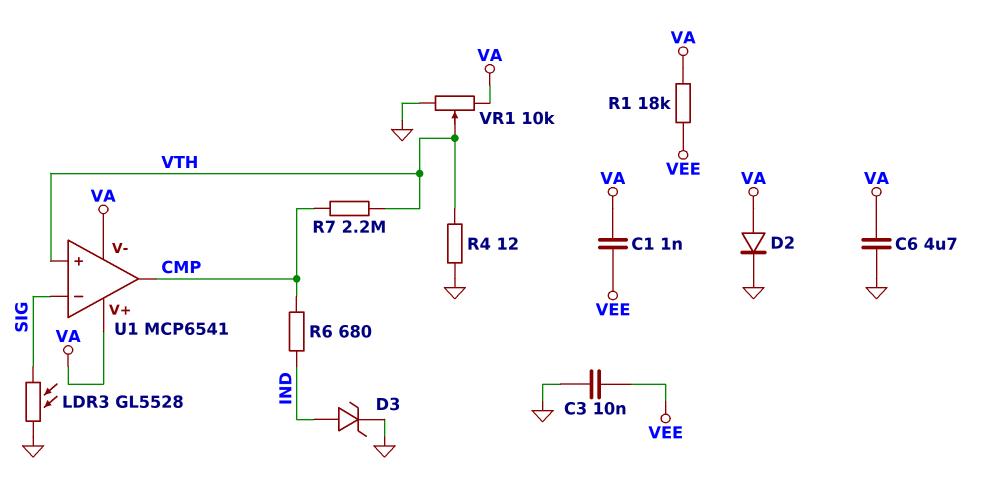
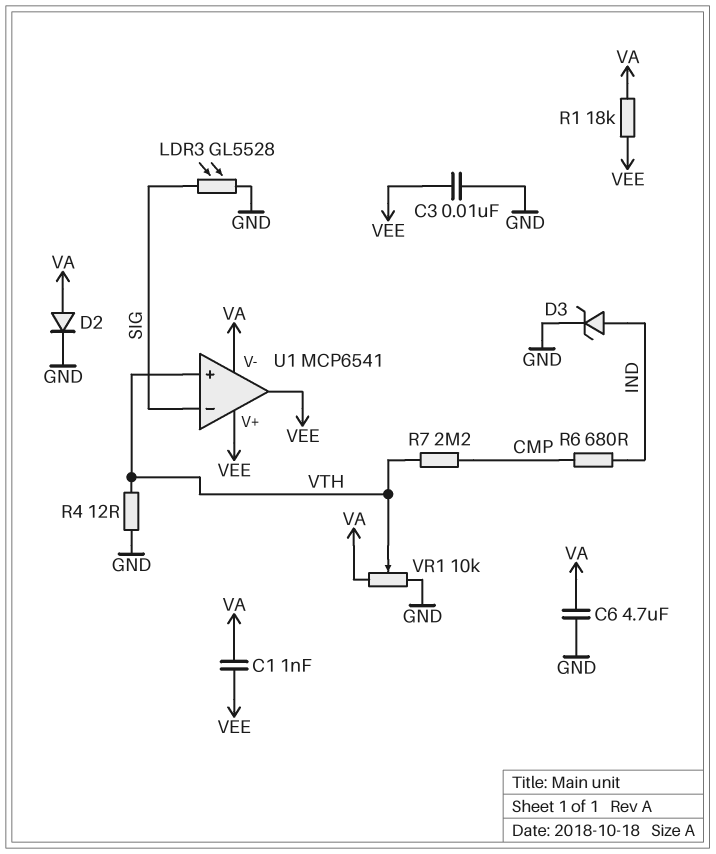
U1 pin V+: VA -> VEE
U1 pin out: CMP -> VEE

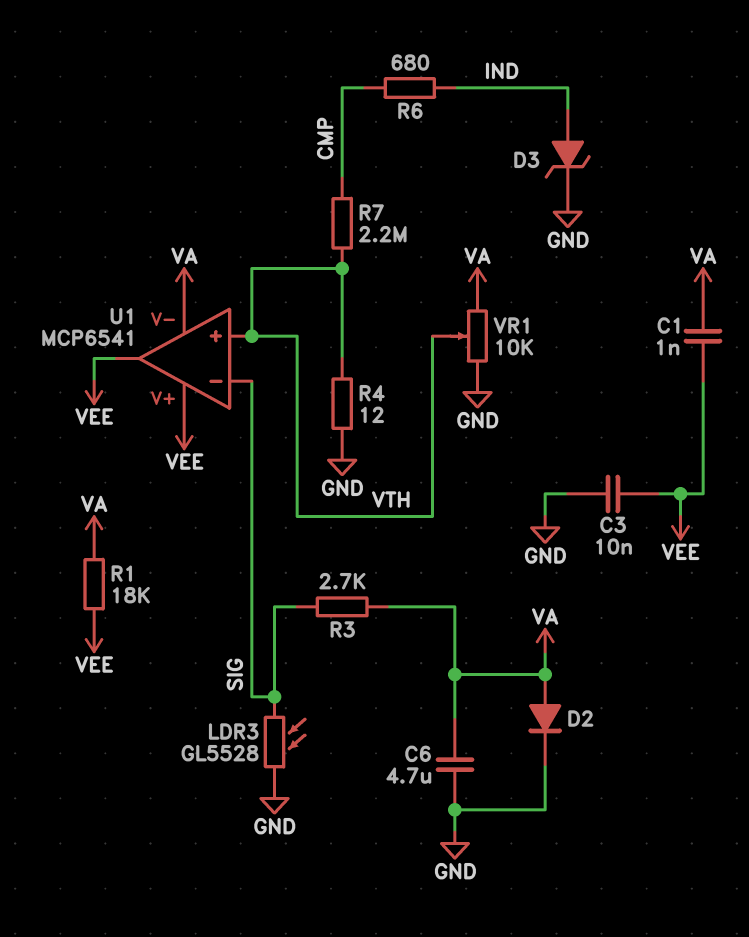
R3: none -> 2.7k (SIG, VA)

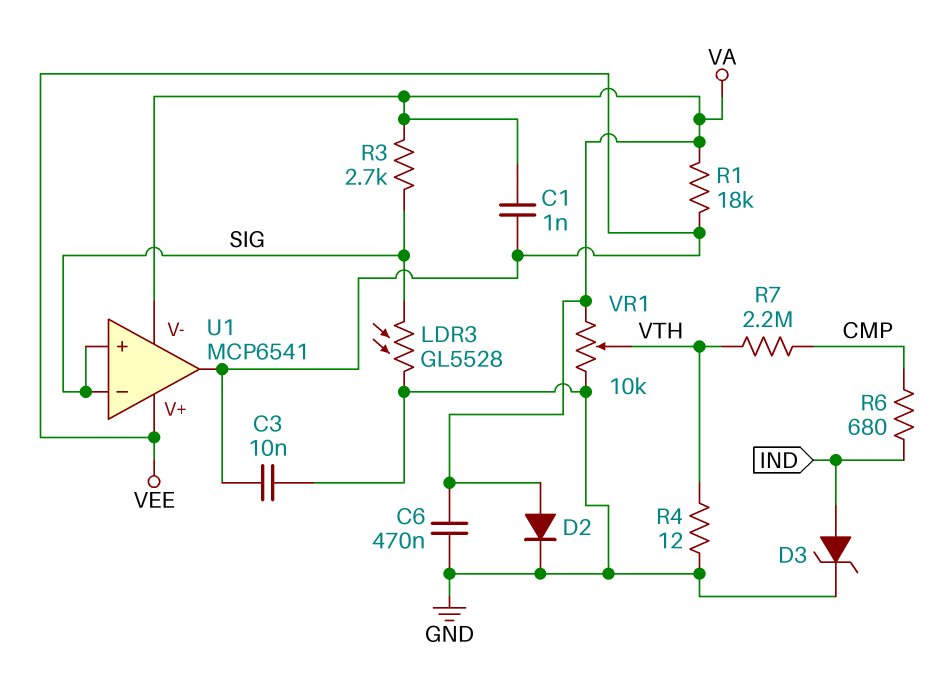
C6: 4.7uF (GND, VA) -> 470nF (GND, VA)
U1 pin in+: VTH -> SIG

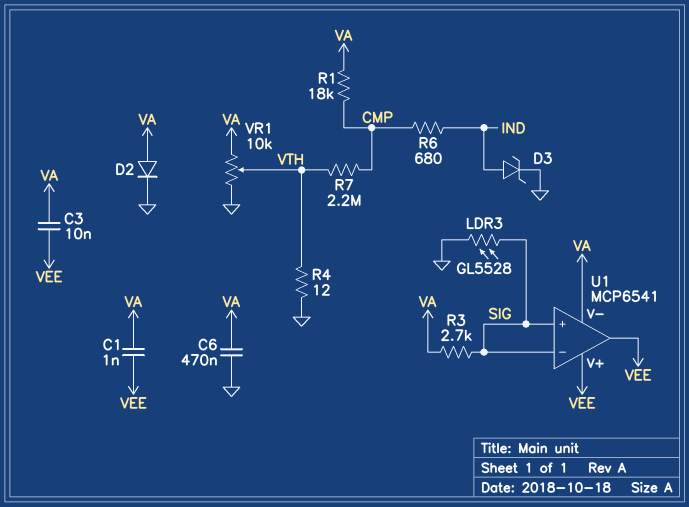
C3: 10nF (GND, VEE) -> 10nF (VA, VEE)
R1: 18k (VA, VEE) -> 18k (CMP, VA)

